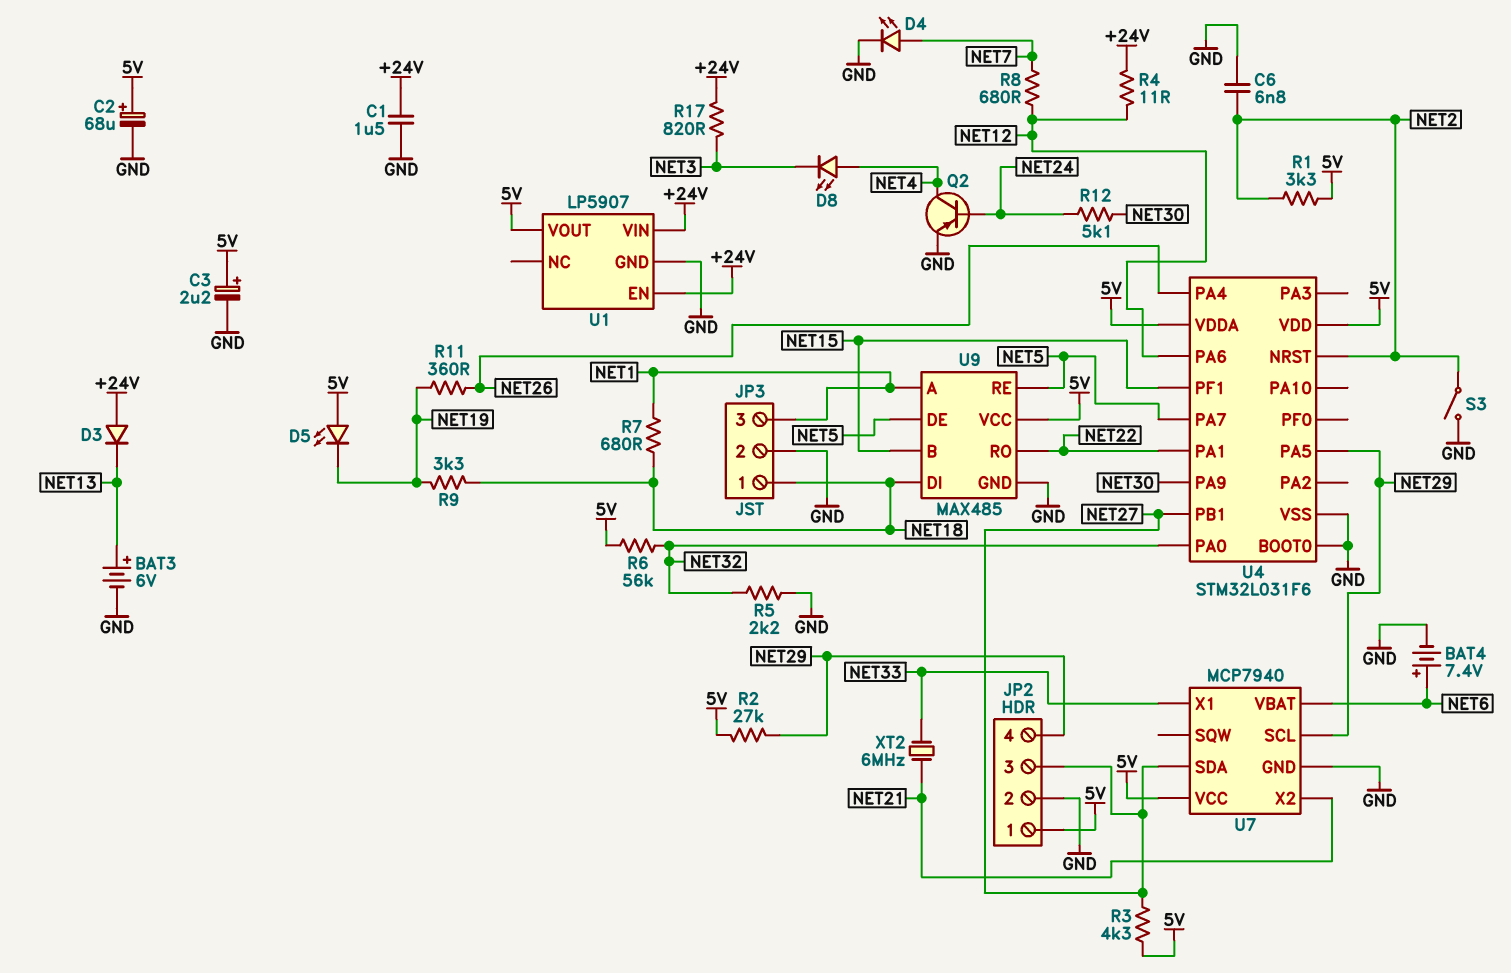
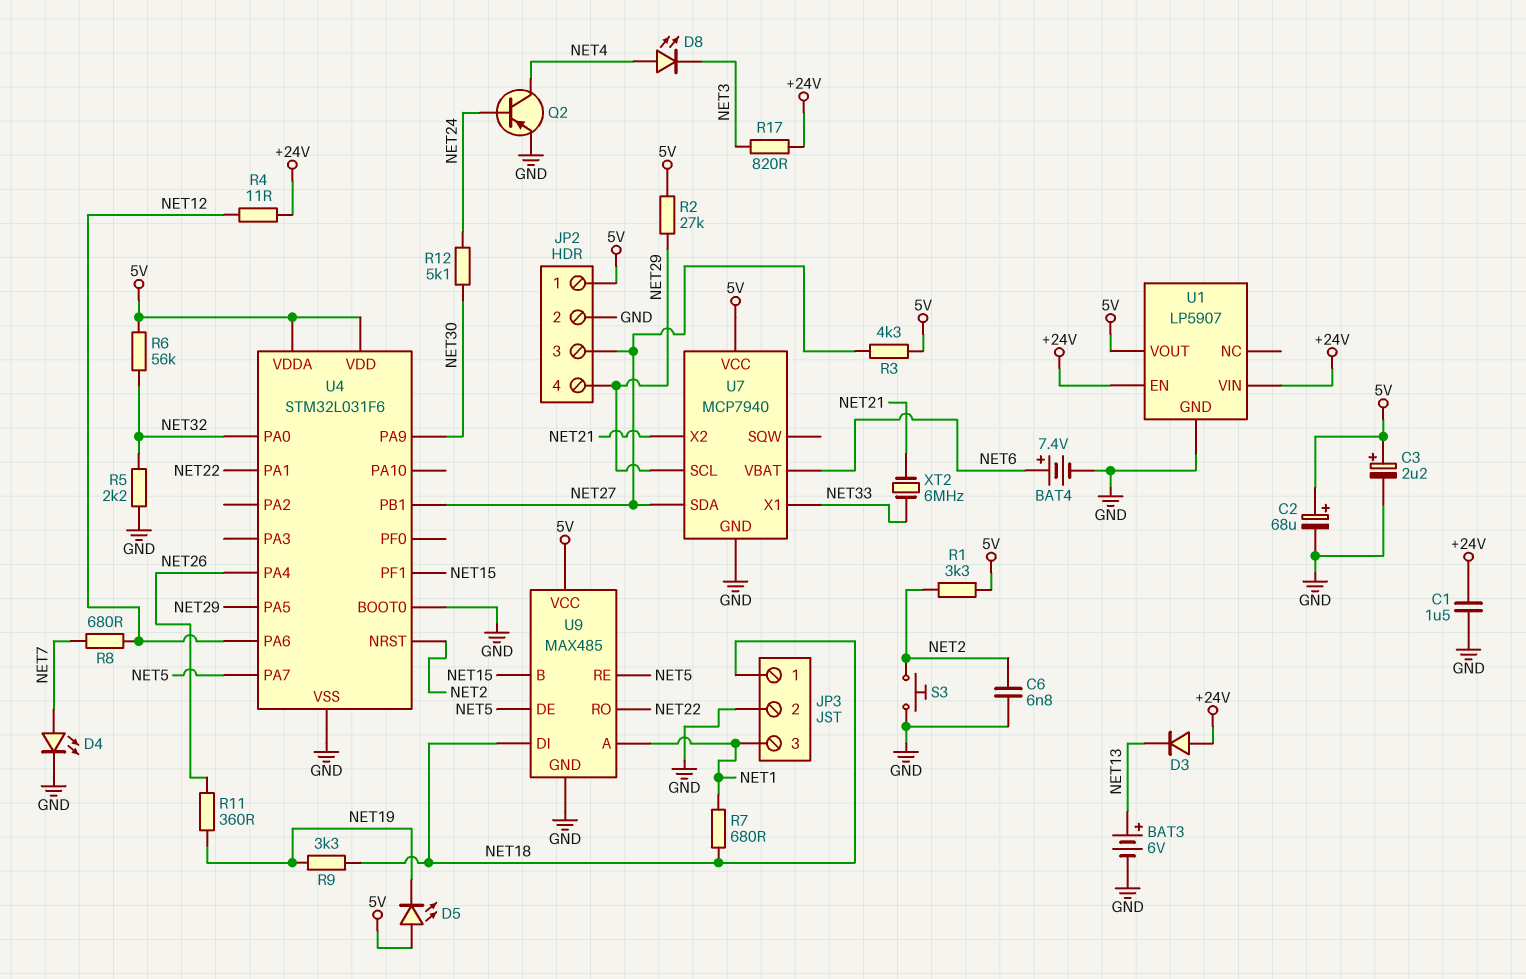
S3: switch (GND, NET2) -> button (GND, NET2)

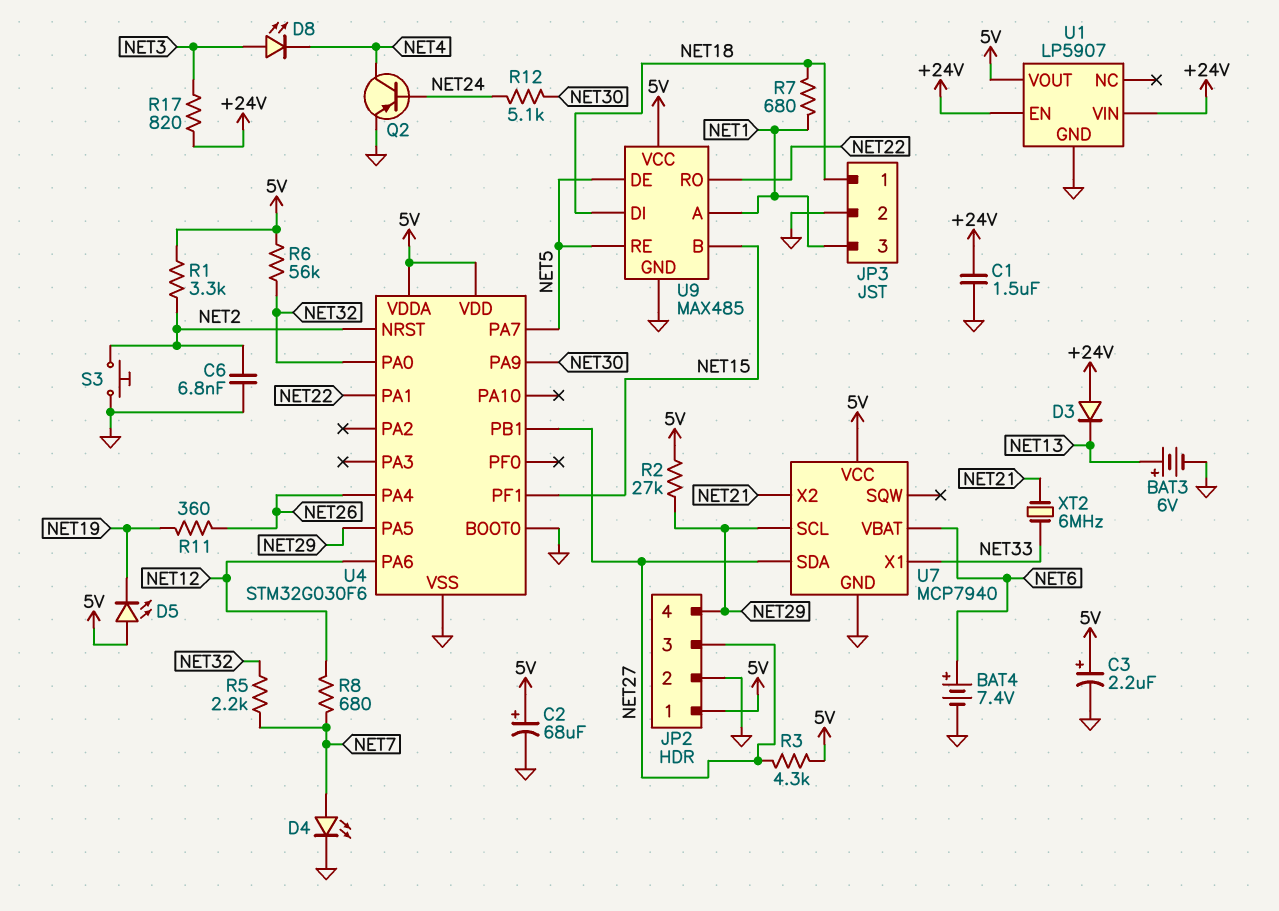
D8: LED (A NET4, K NET3) -> LED (A NET3, K NET4)
R4: 11 (+24V, NET12) -> none
R5: 2.2k (GND, NET32) -> 2.2k (NET7, NET32)
R9: 3.3k (NET18, NET19) -> none
U4: STM32L031F6 -> STM32G030F6

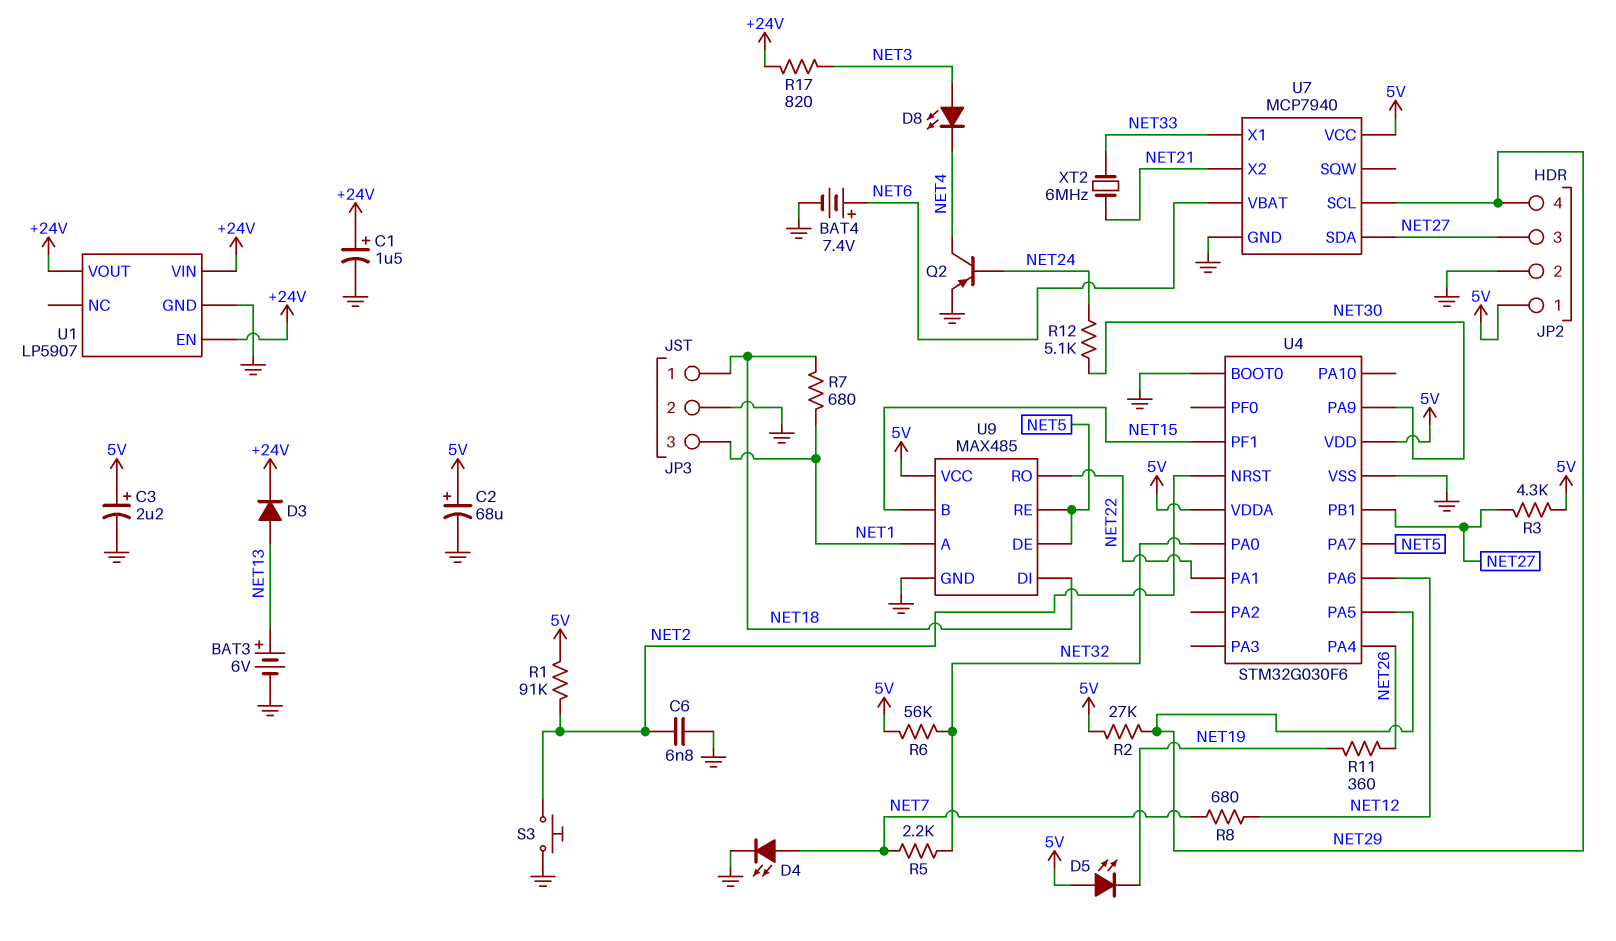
C1: 1.5uF (+24V, GND) -> 1.5uF (plus +24V, minus GND)
D3: diode (A +24V, K NET13) -> diode (A NET13, K +24V)
R1: 3.3k (5V, NET2) -> 91k (5V, NET2)
U1 pin VOUT: 5V -> +24V

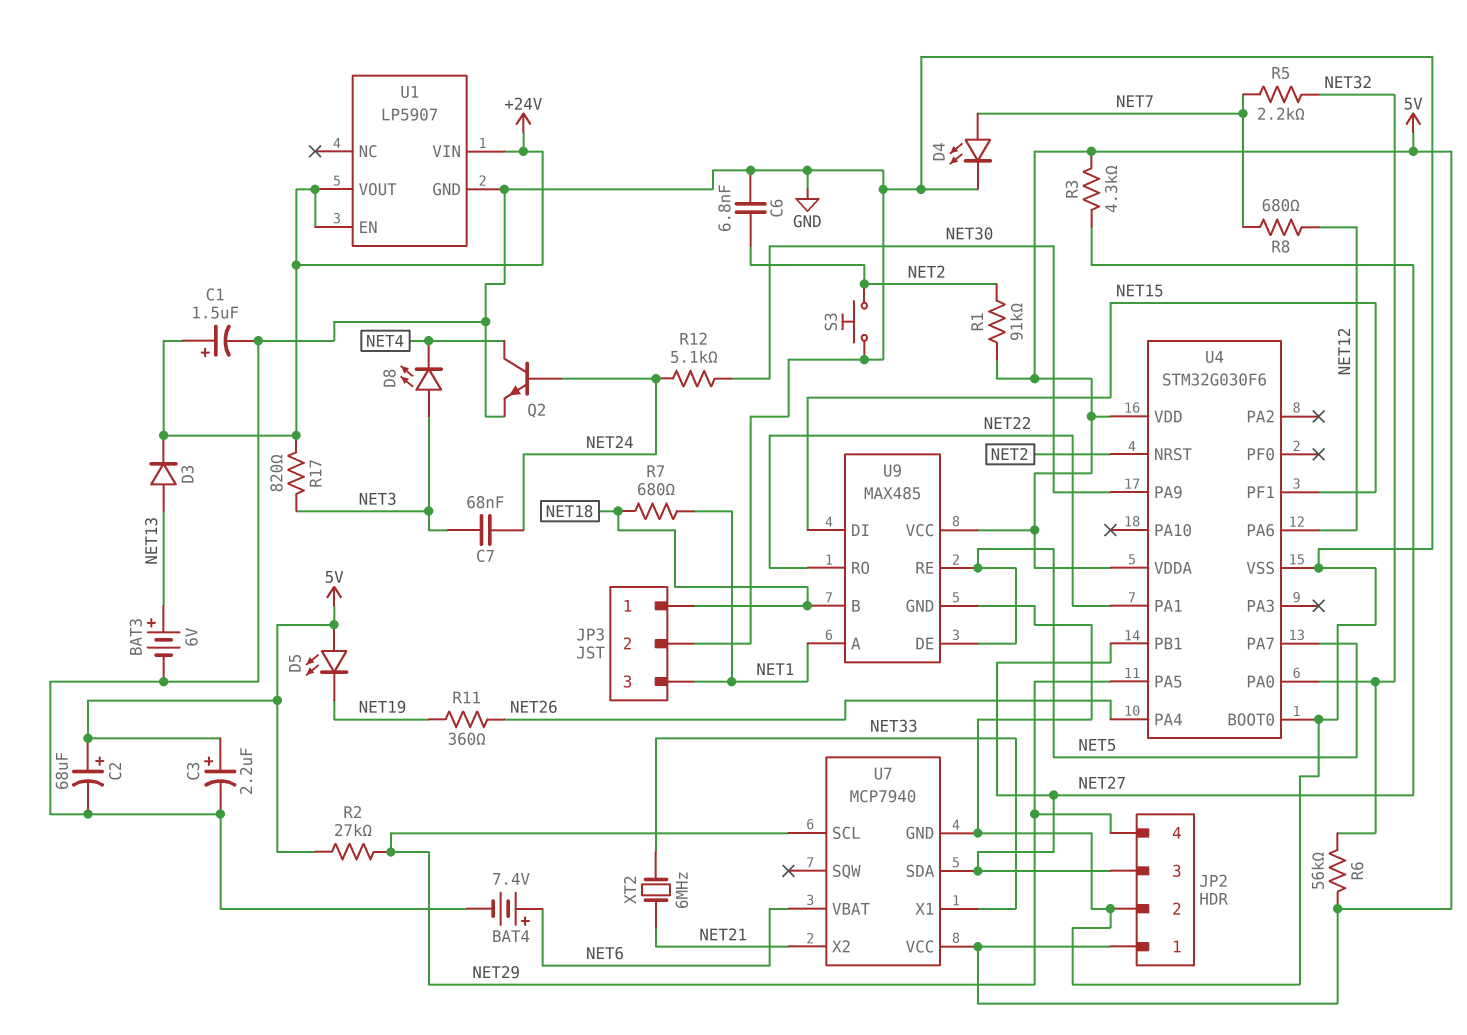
C7: none -> 68nF (NET3, NET24)
Q2: PNP (B NET24, C NET4, E GND) -> NPN (B NET24, C NET4, E GND)
U9 pin B: NET15 -> NET18
U9 pin DI: NET18 -> NET15

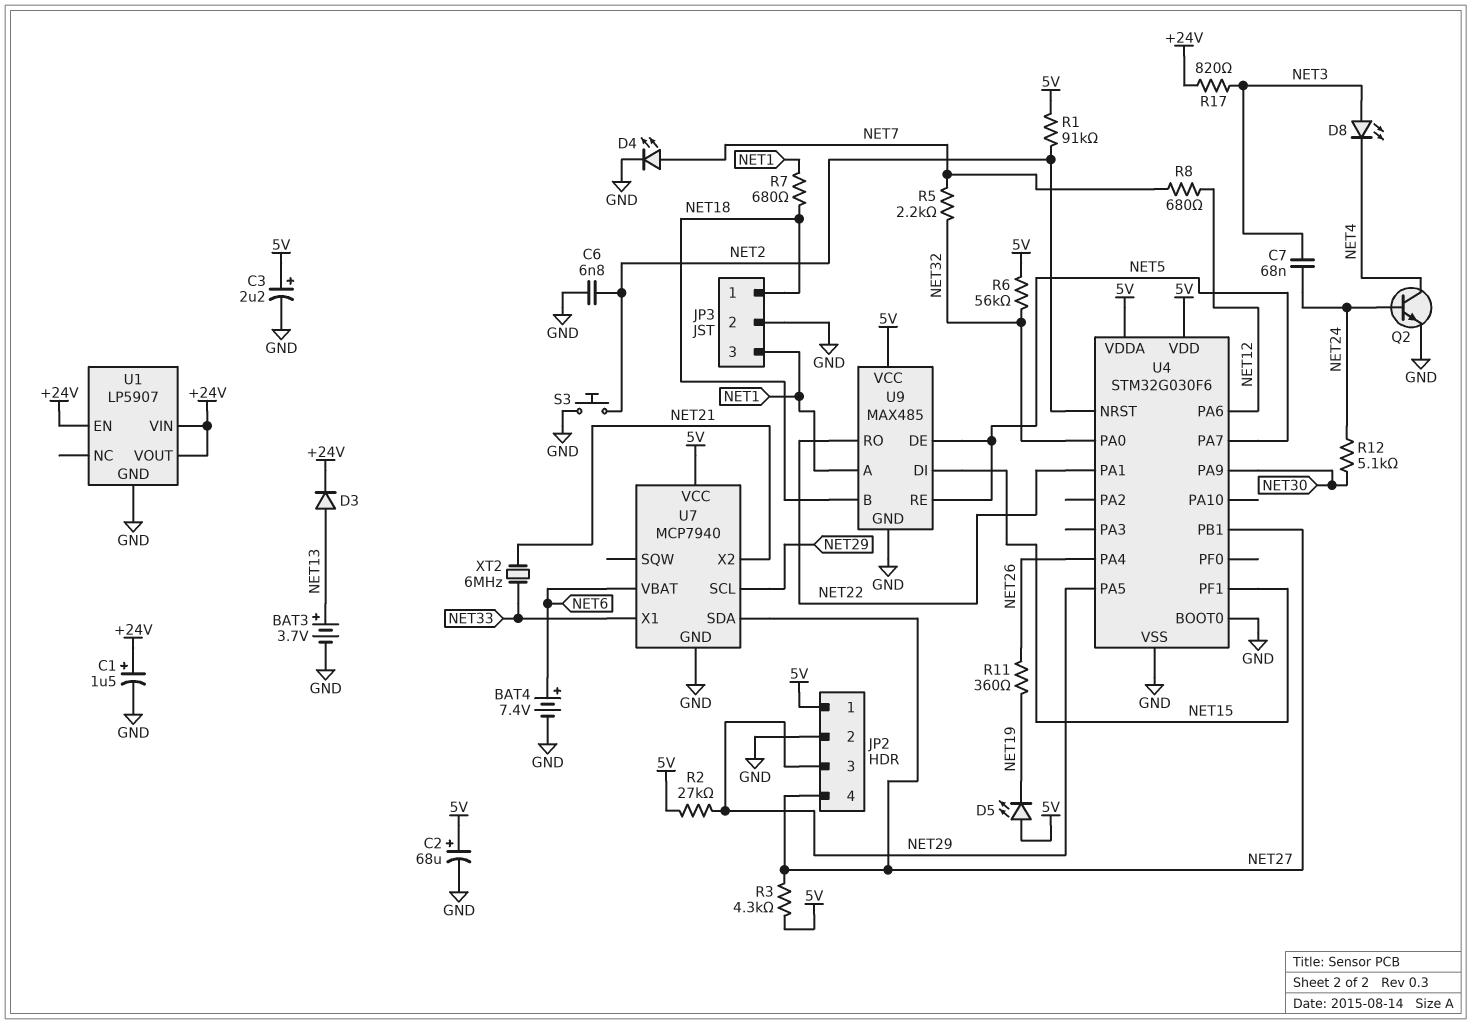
BAT3: 6V (plus NET13, minus GND) -> 3.7V (plus NET13, minus GND)
JP2 pin 3: NET27 -> NET29
JP2 pin 4: NET29 -> NET27

